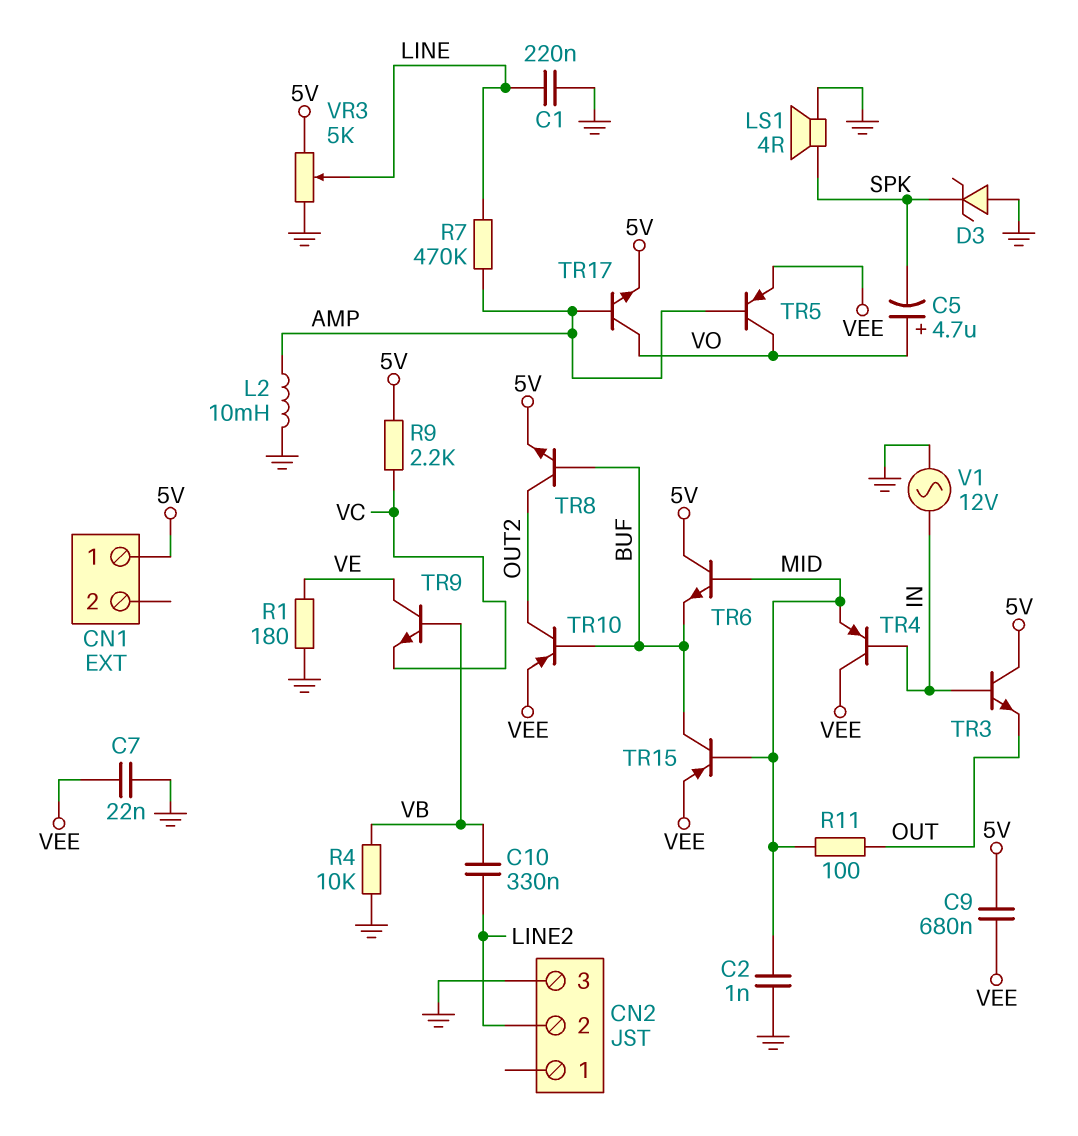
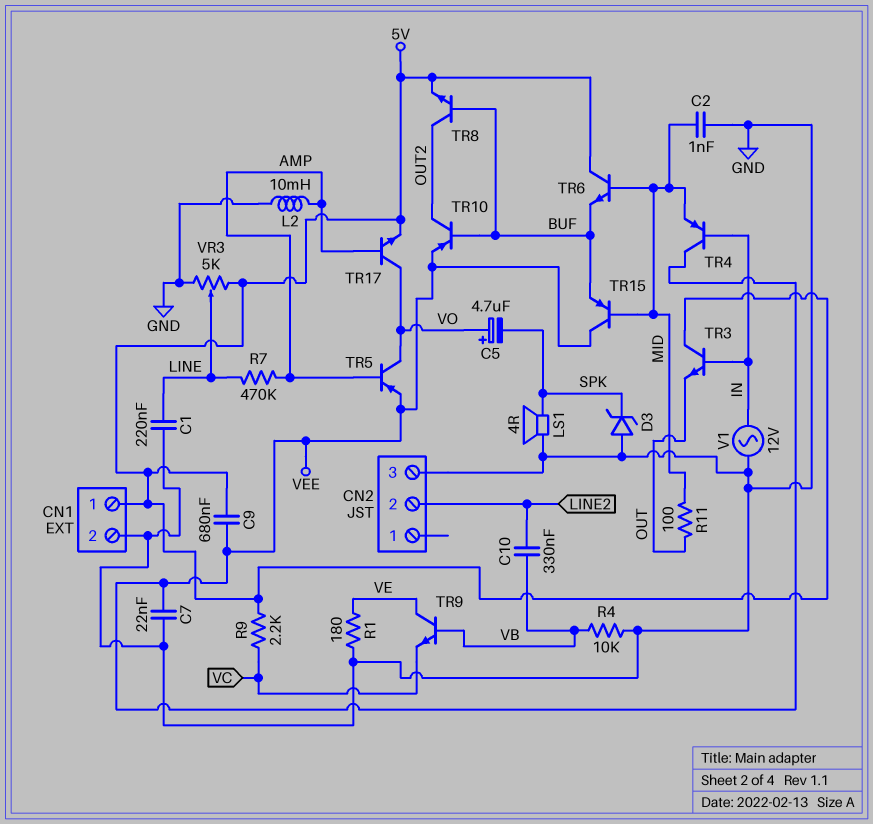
CN1 pin 2: none -> GND
TR15: PNP (B MID, C BUF, E VEE) -> PNP (B MID, C VEE, E BUF)

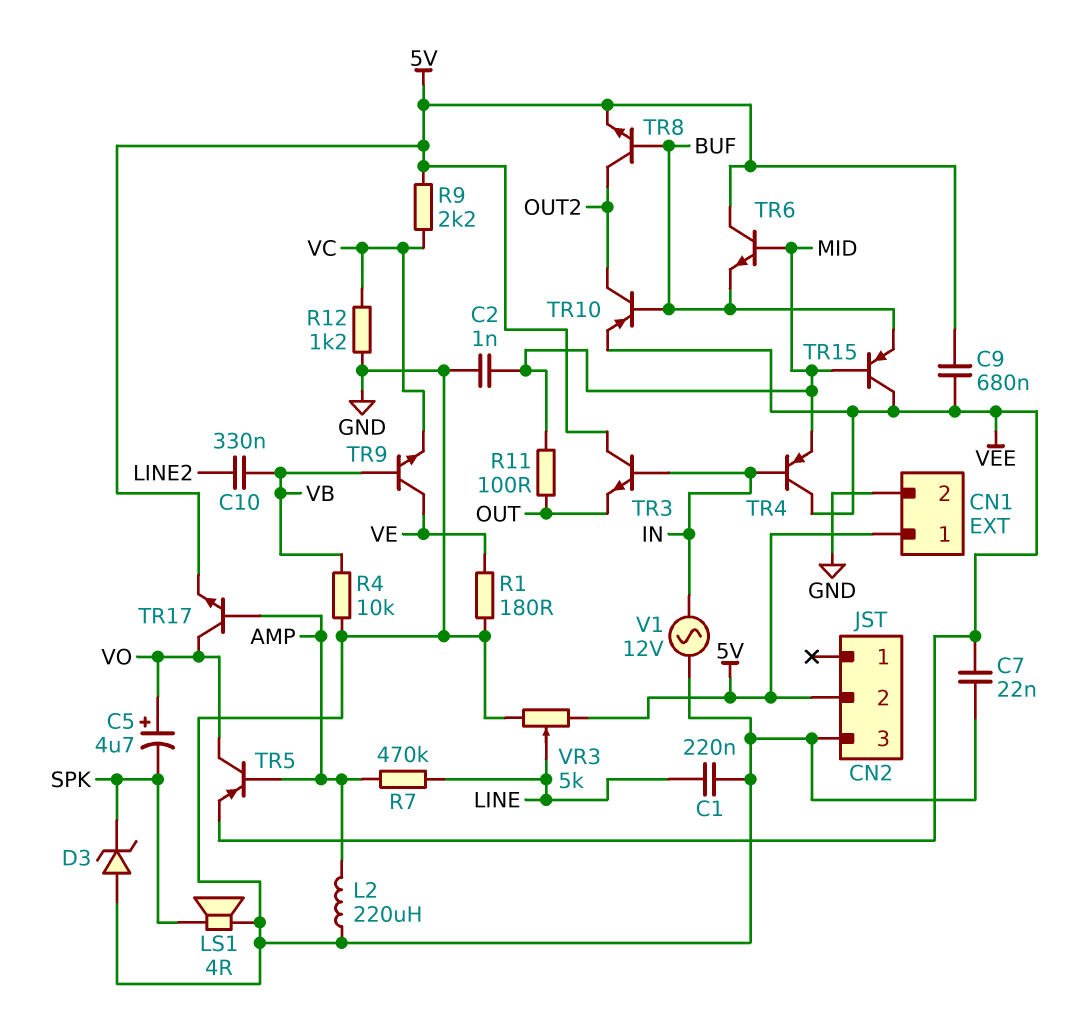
CN2 pin 2: LINE2 -> 5V
L2: 10mH (AMP, GND) -> 220uH (AMP, GND)
R12: none -> 1.2k (GND, VC)

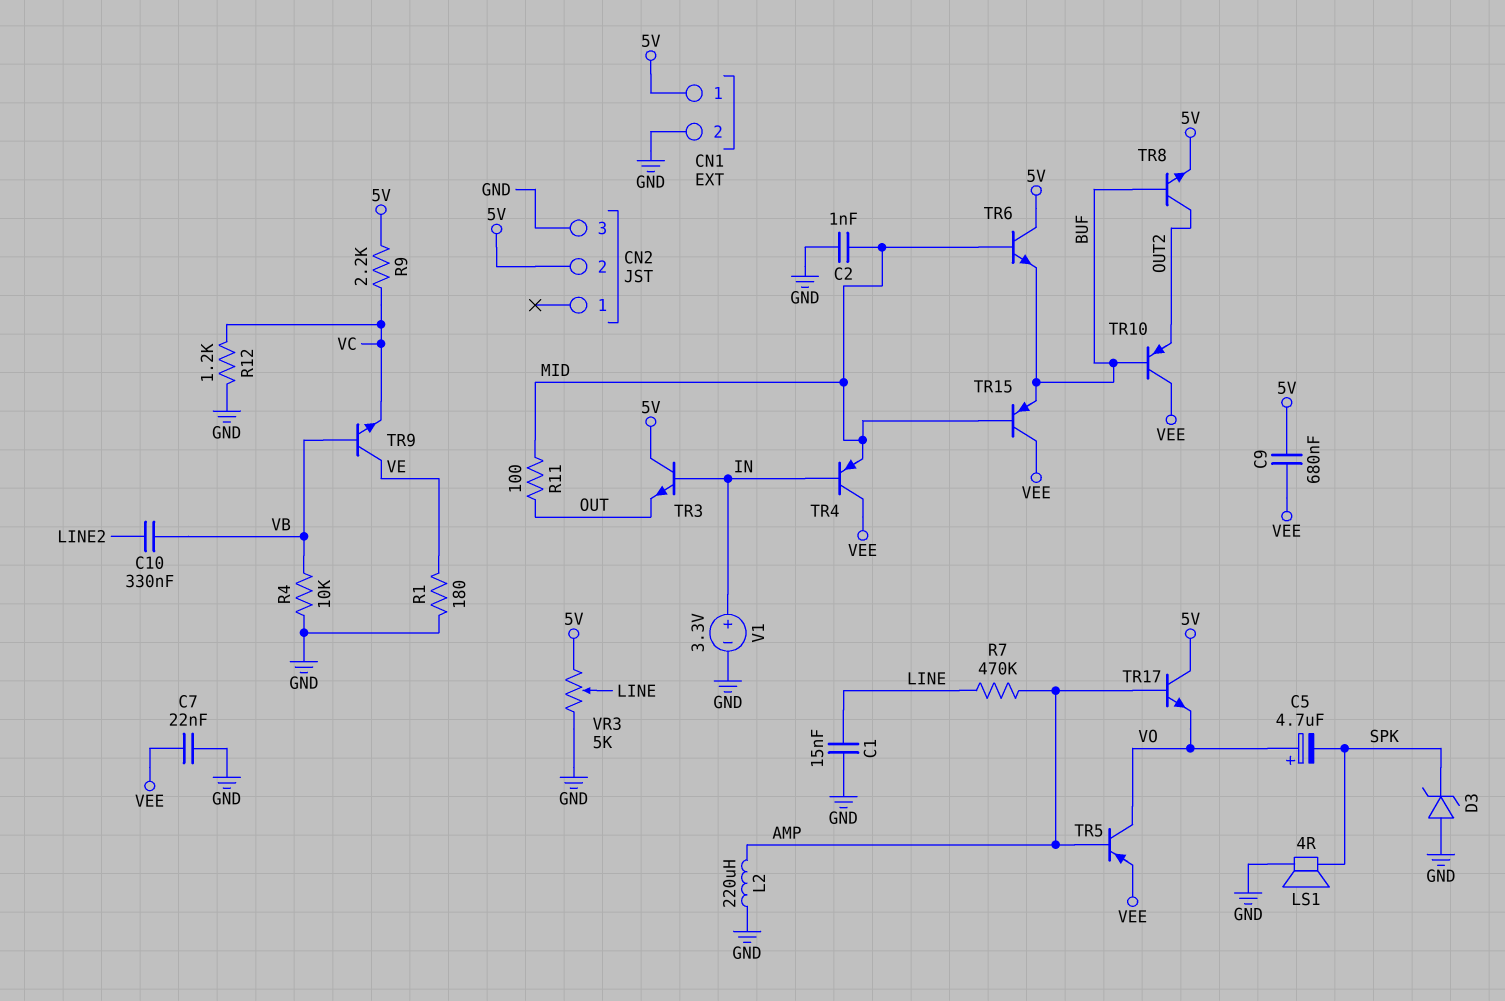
C1: 220nF (GND, LINE) -> 15nF (GND, LINE)
TR10: PNP (B BUF, C OUT2, E VEE) -> PNP (B BUF, C VEE, E OUT2)
TR17: NPN (B AMP, C VO, E 5V) -> NPN (B AMP, C 5V, E VO)
V1: AC 12V (GND, IN) -> 3.3V (plus IN, minus GND)

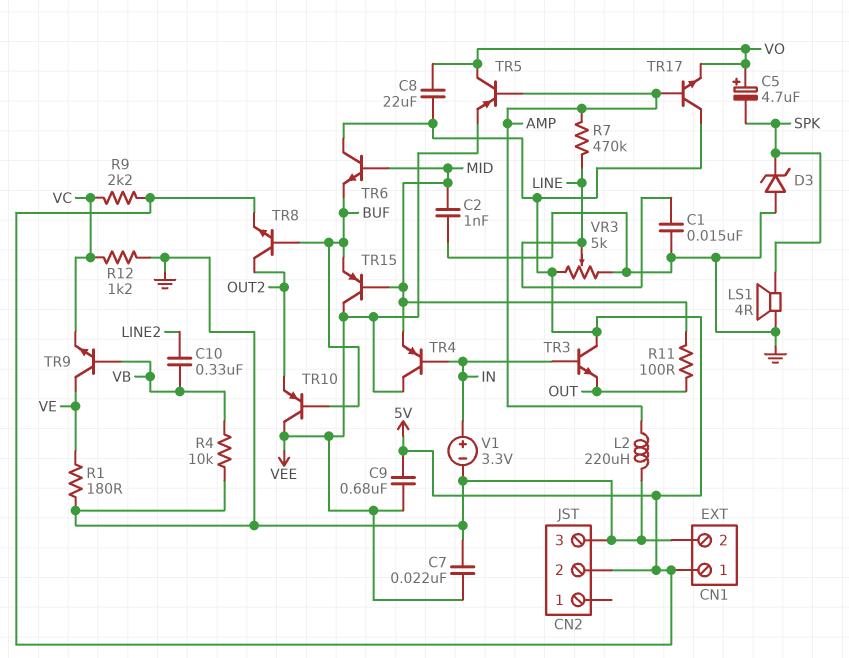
C8: none -> 22uF (5V, VO)

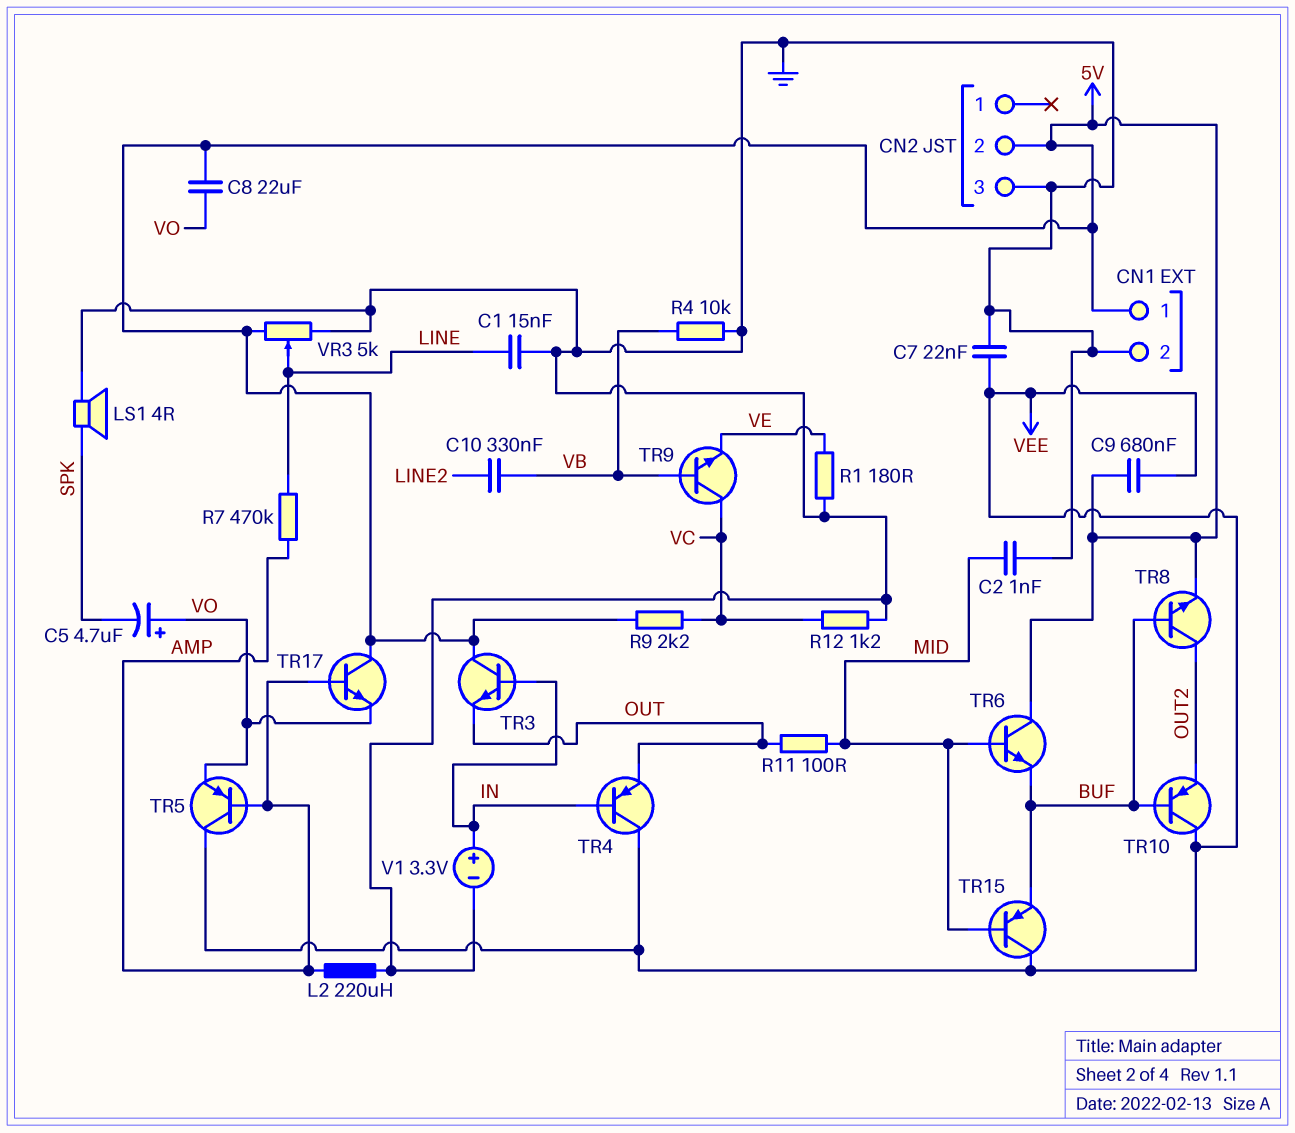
D3: zener (A GND, K SPK) -> none
TR4: PNP (B IN, C VEE, E MID) -> PNP (B IN, C VEE, E OUT)
TR5: PNP (B AMP, C VO, E VEE) -> PNP (B AMP, C VEE, E VO)
TR9: NPN (B VB, C VE, E VC) -> NPN (B VB, C VC, E VE)

